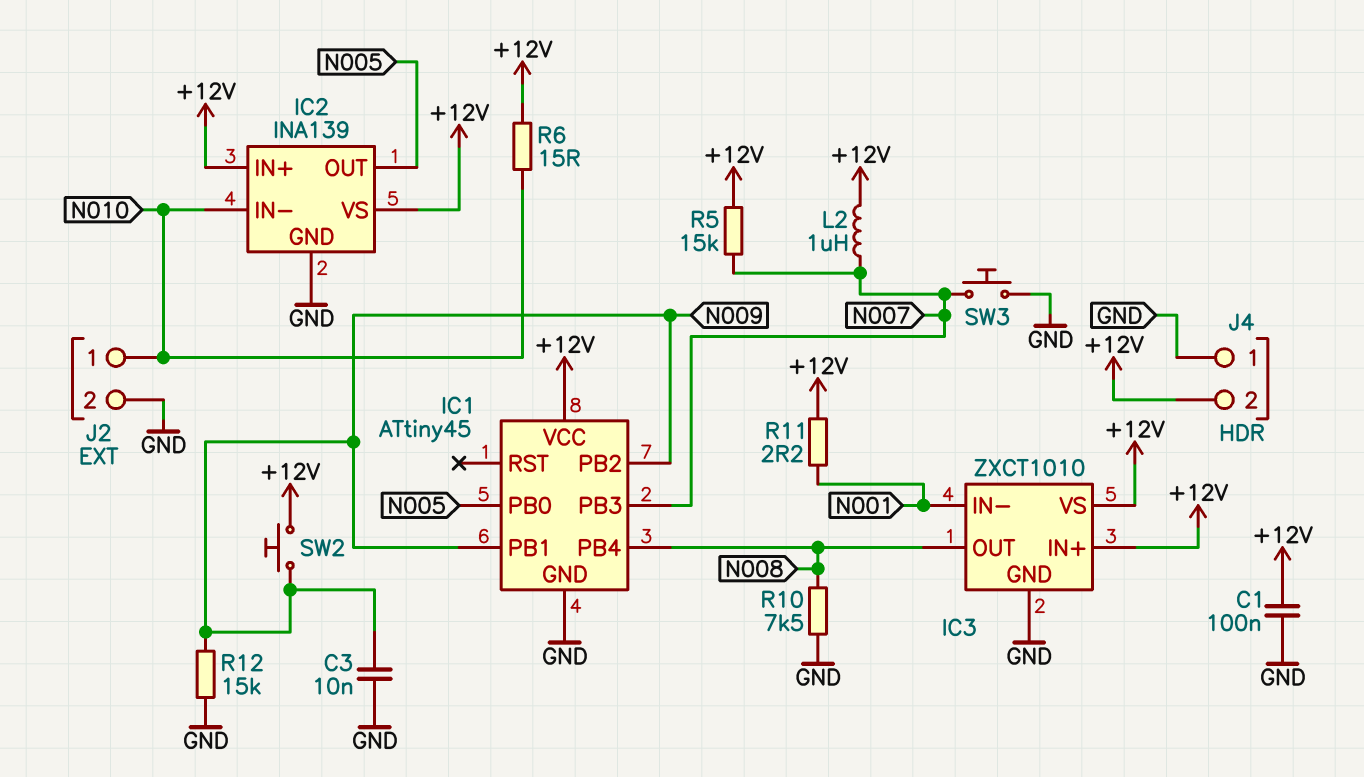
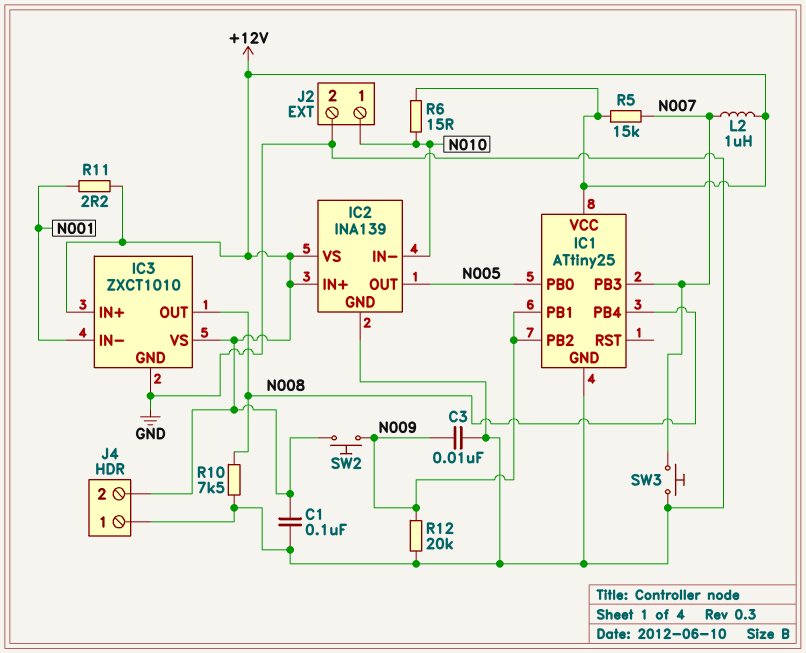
IC1: ATtiny45 -> ATtiny25
R12: 15k (GND, N009) -> 20k (GND, N009)

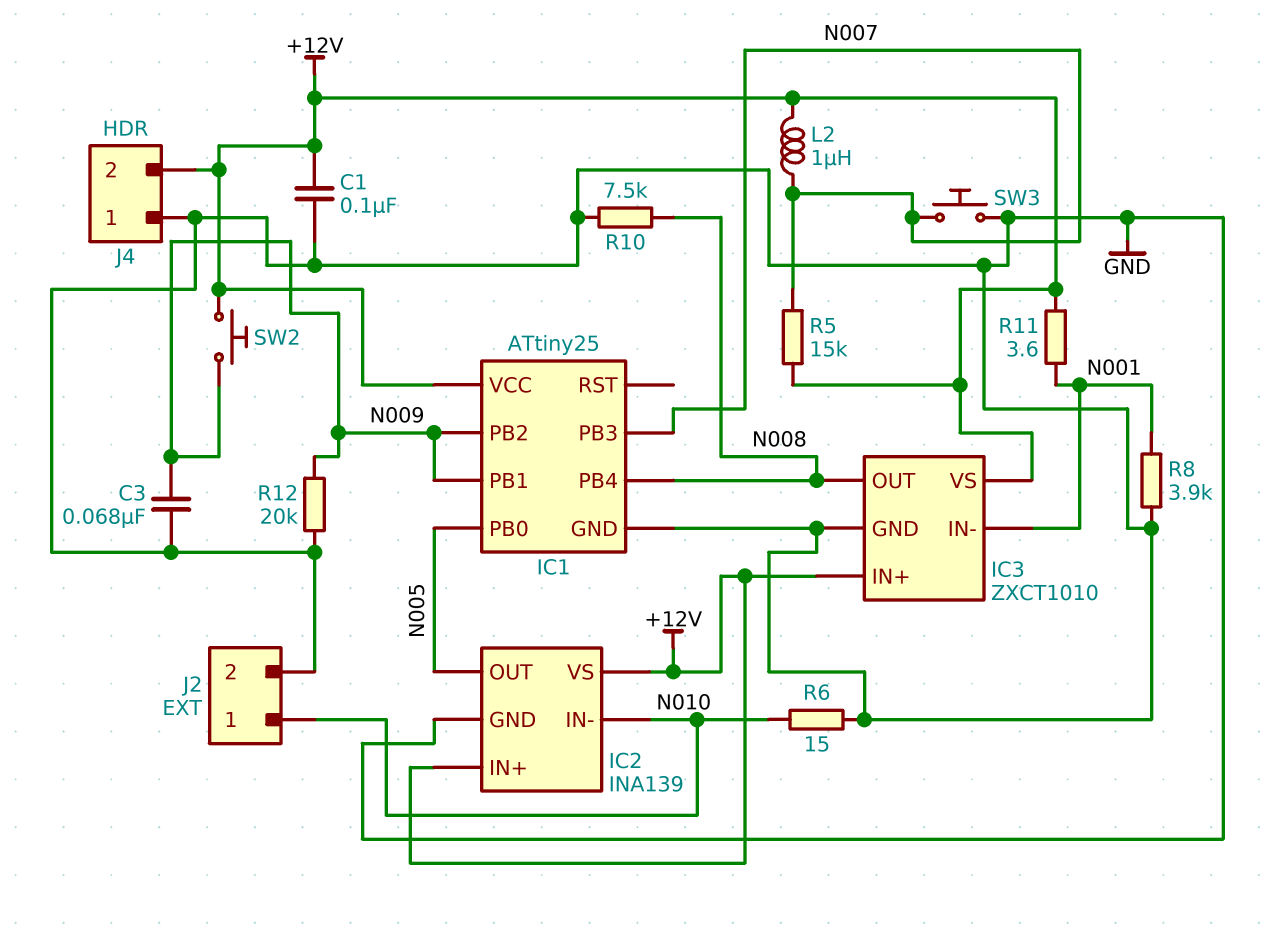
C3: 10nF (GND, N009) -> 68nF (GND, N009)
R6: 15 (+12V, N010) -> 15 (GND, N010)
R8: none -> 3.9k (GND, N001)
R11: 2.2 (+12V, N001) -> 3.6 (+12V, N001)

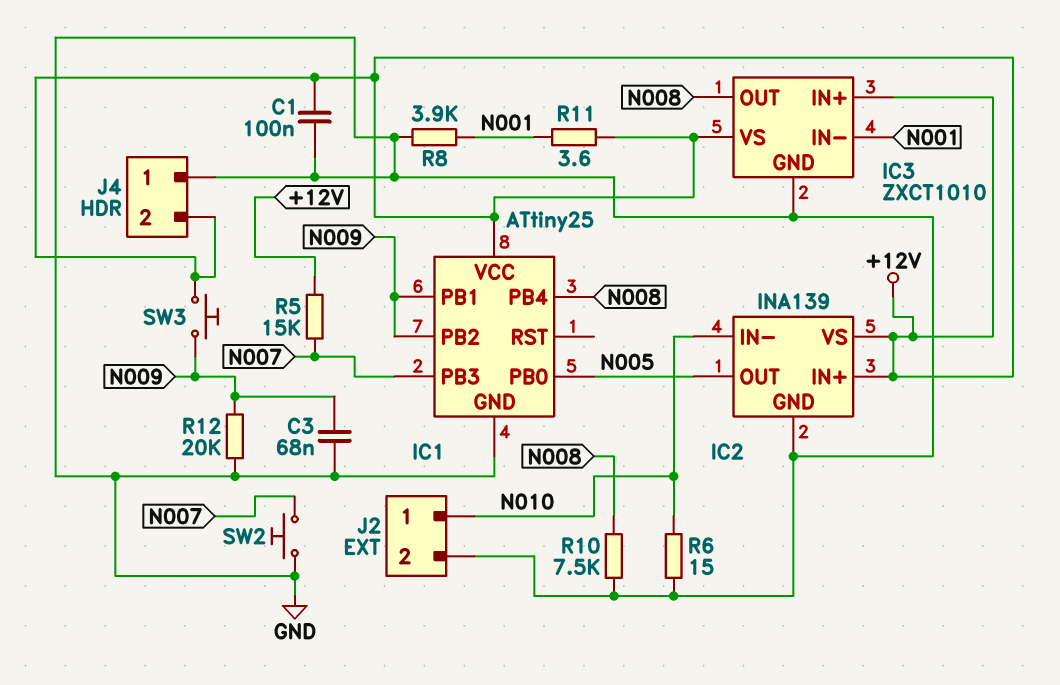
L2: 1uH (+12V, N007) -> none
SW2: button (+12V, N009) -> button (GND, N007)
SW3: button (GND, N007) -> button (+12V, N009)

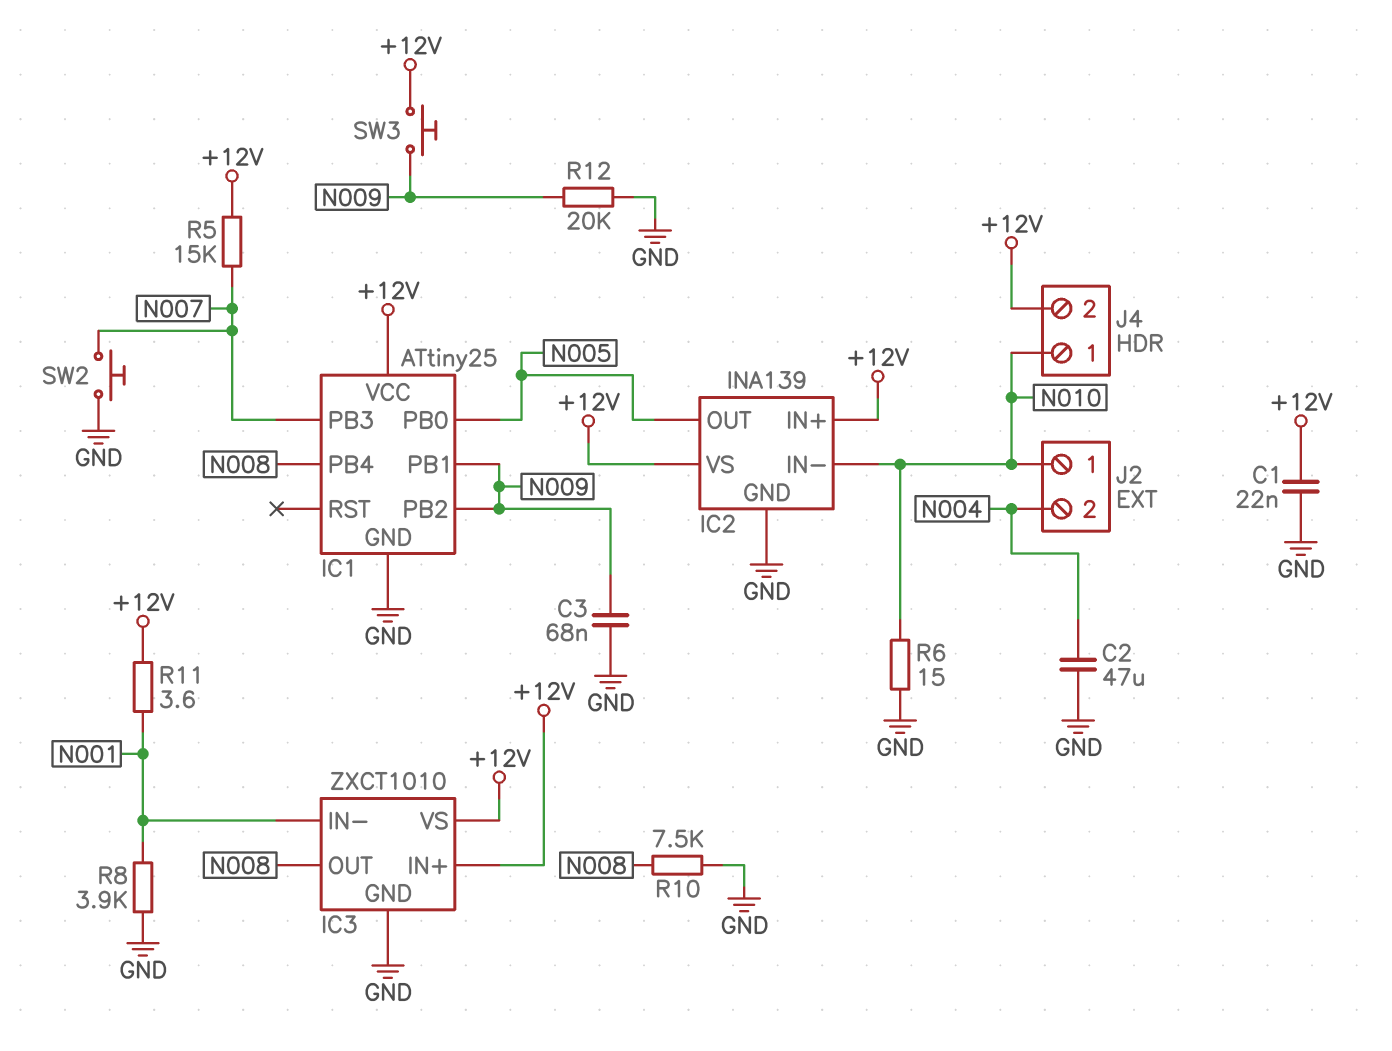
C1: 100nF (+12V, GND) -> 22nF (+12V, GND)
C2: none -> 47uF (GND, N004)
J2 pin 2: GND -> N004
J4 pin 1: GND -> N010

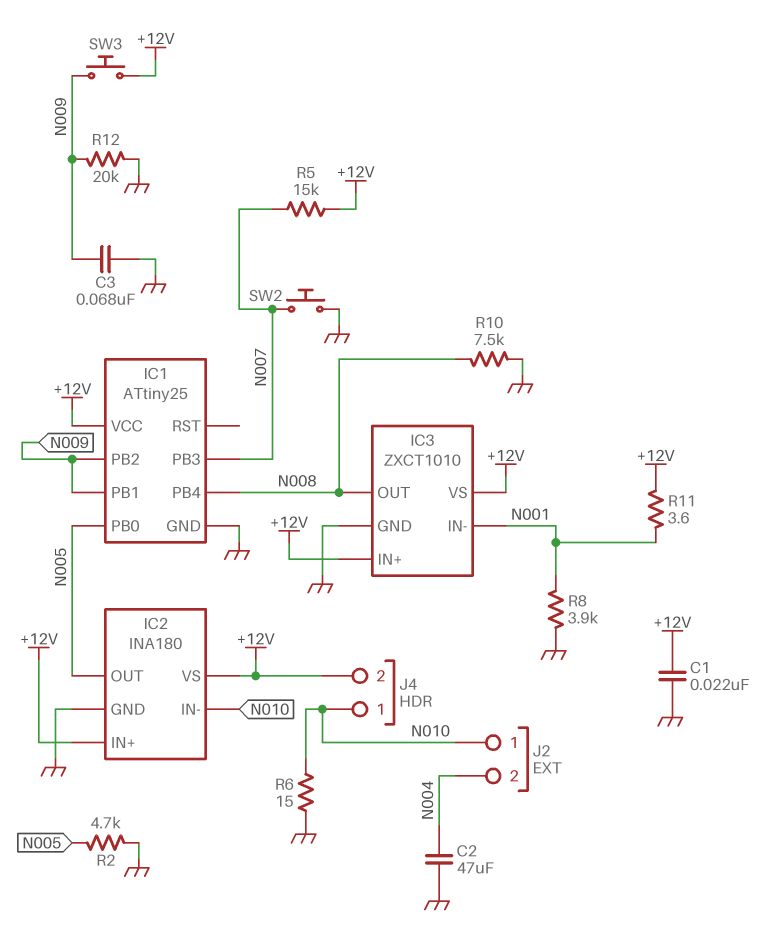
IC2: INA139 -> INA180
R2: none -> 4.7k (GND, N005)

